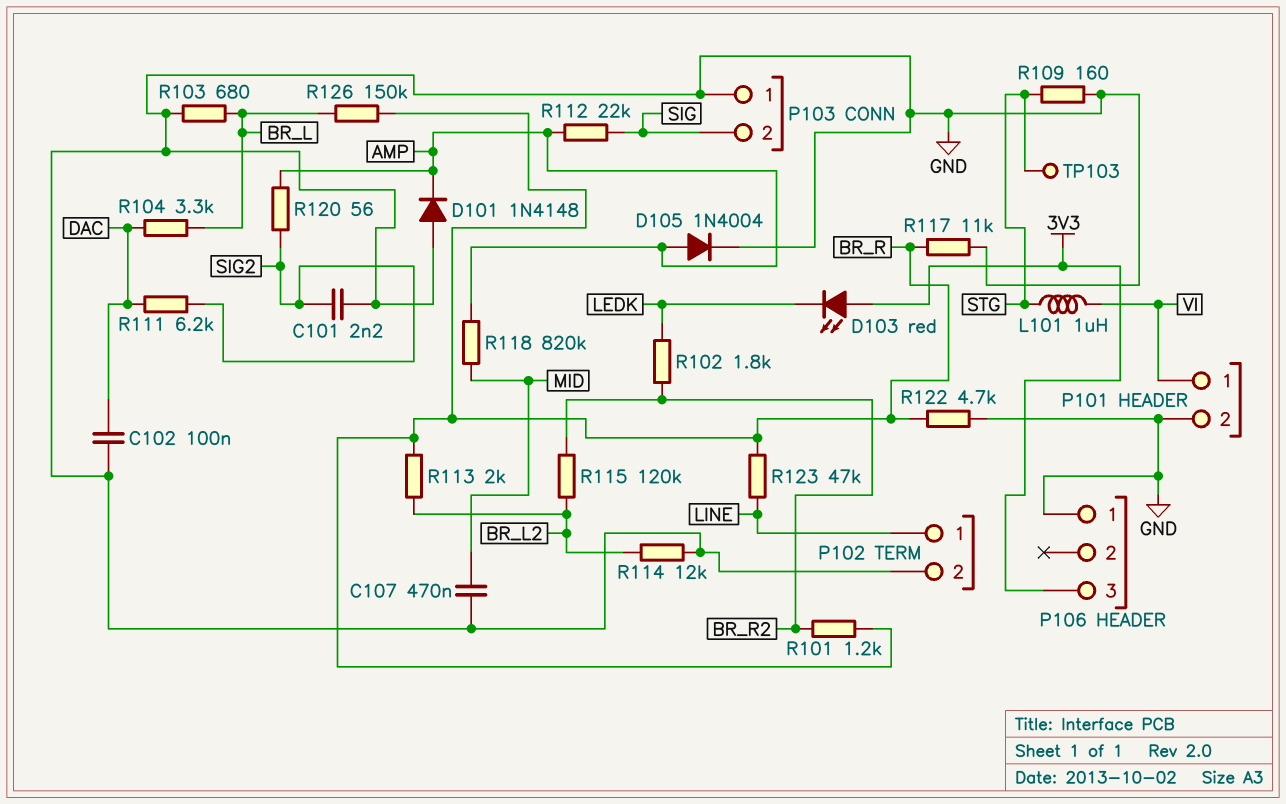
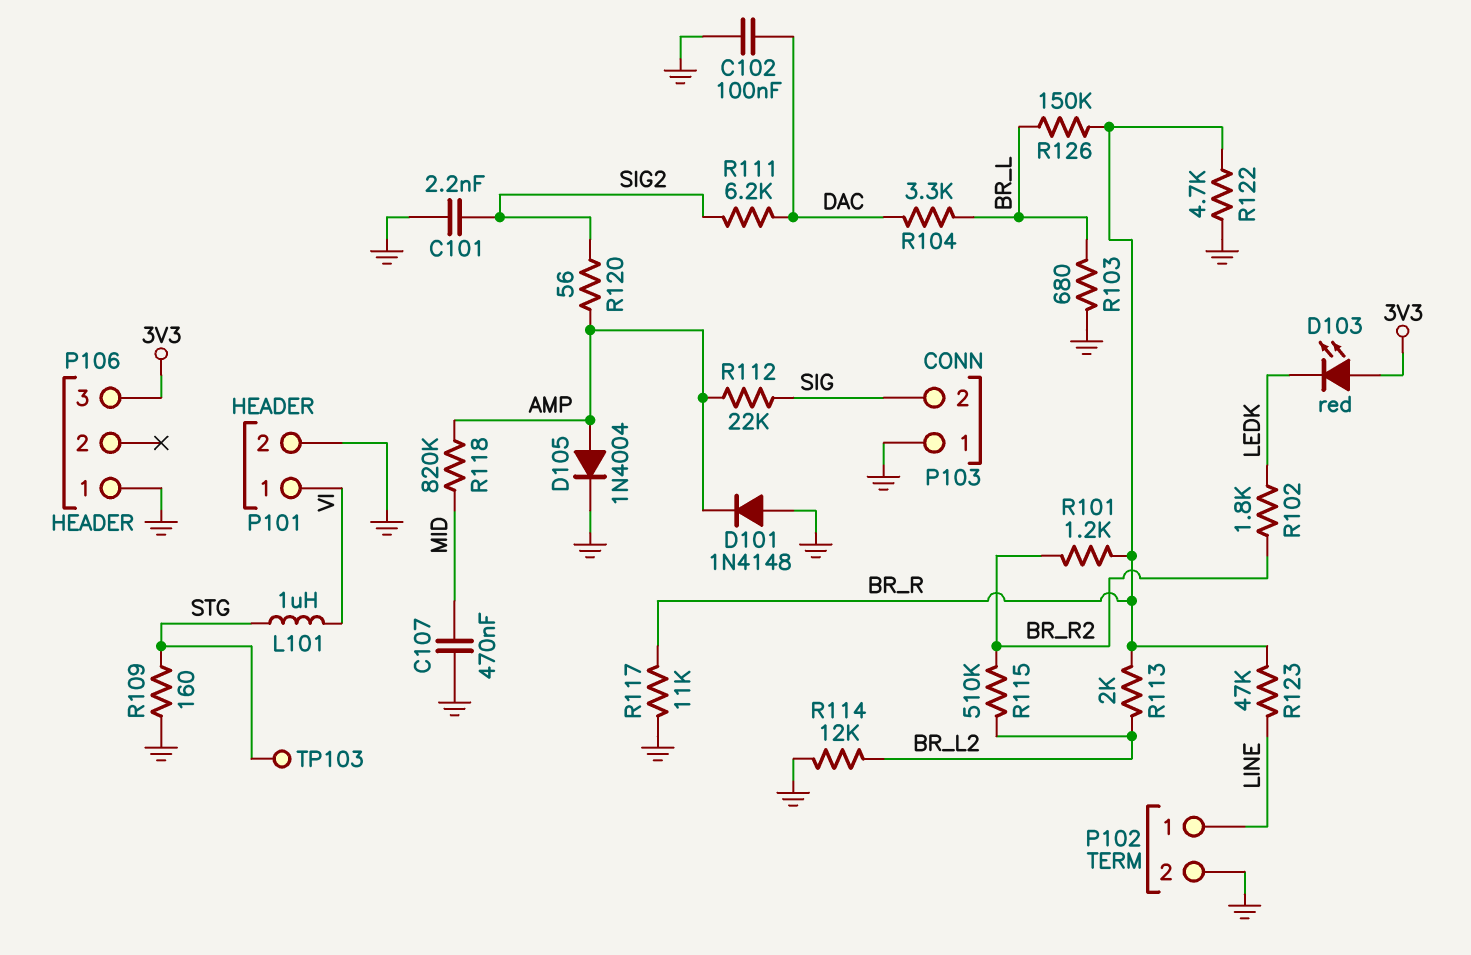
R115: 120k (BR_L2, BR_R2) -> 510k (BR_L2, BR_R2)

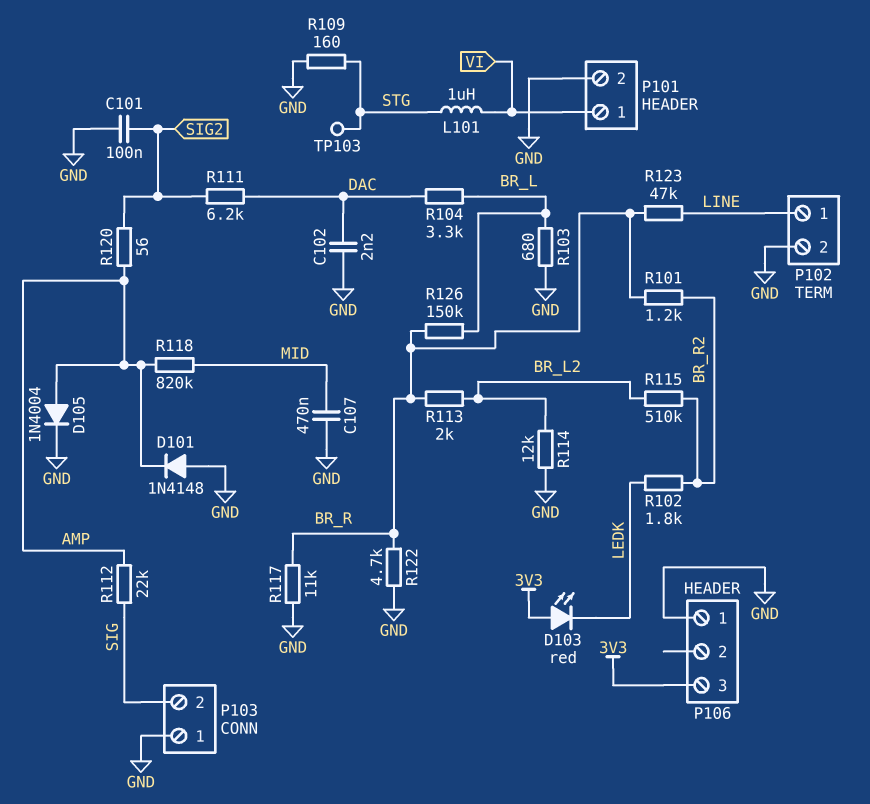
C101: 2.2nF (GND, SIG2) -> 100nF (GND, SIG2)
C102: 100nF (DAC, GND) -> 2.2nF (DAC, GND)

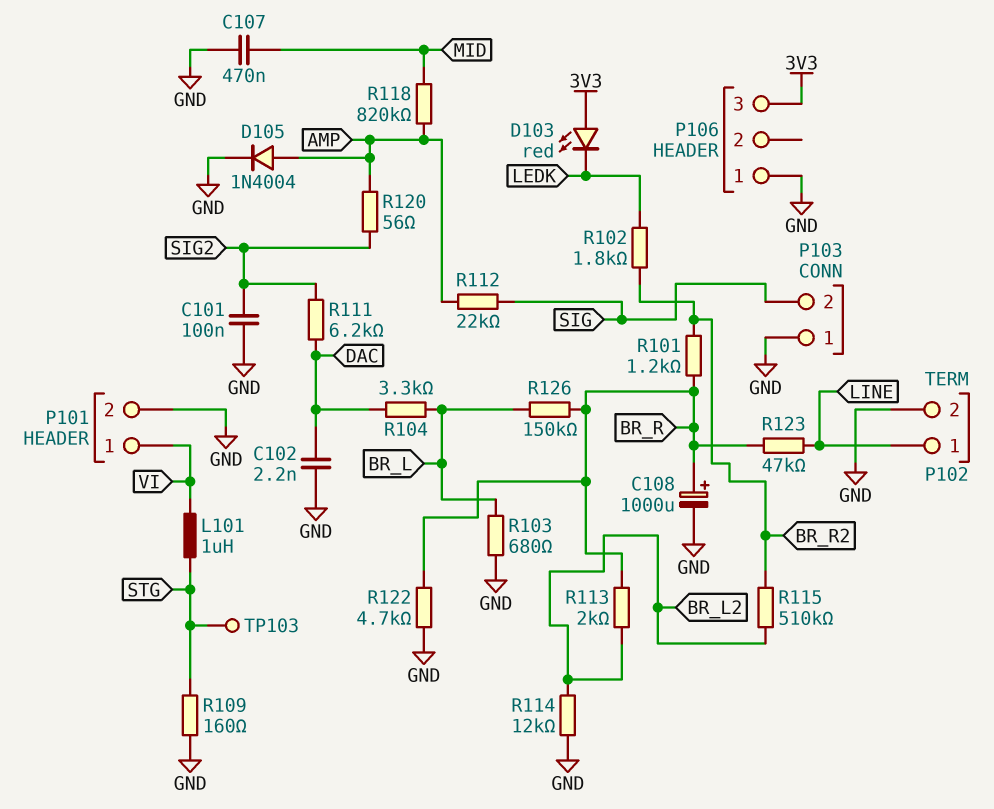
C108: none -> 1000uF (plus BR_R, minus GND)
D101: diode 1N4148 (A GND, K AMP) -> none
R117: 11k (BR_R, GND) -> none

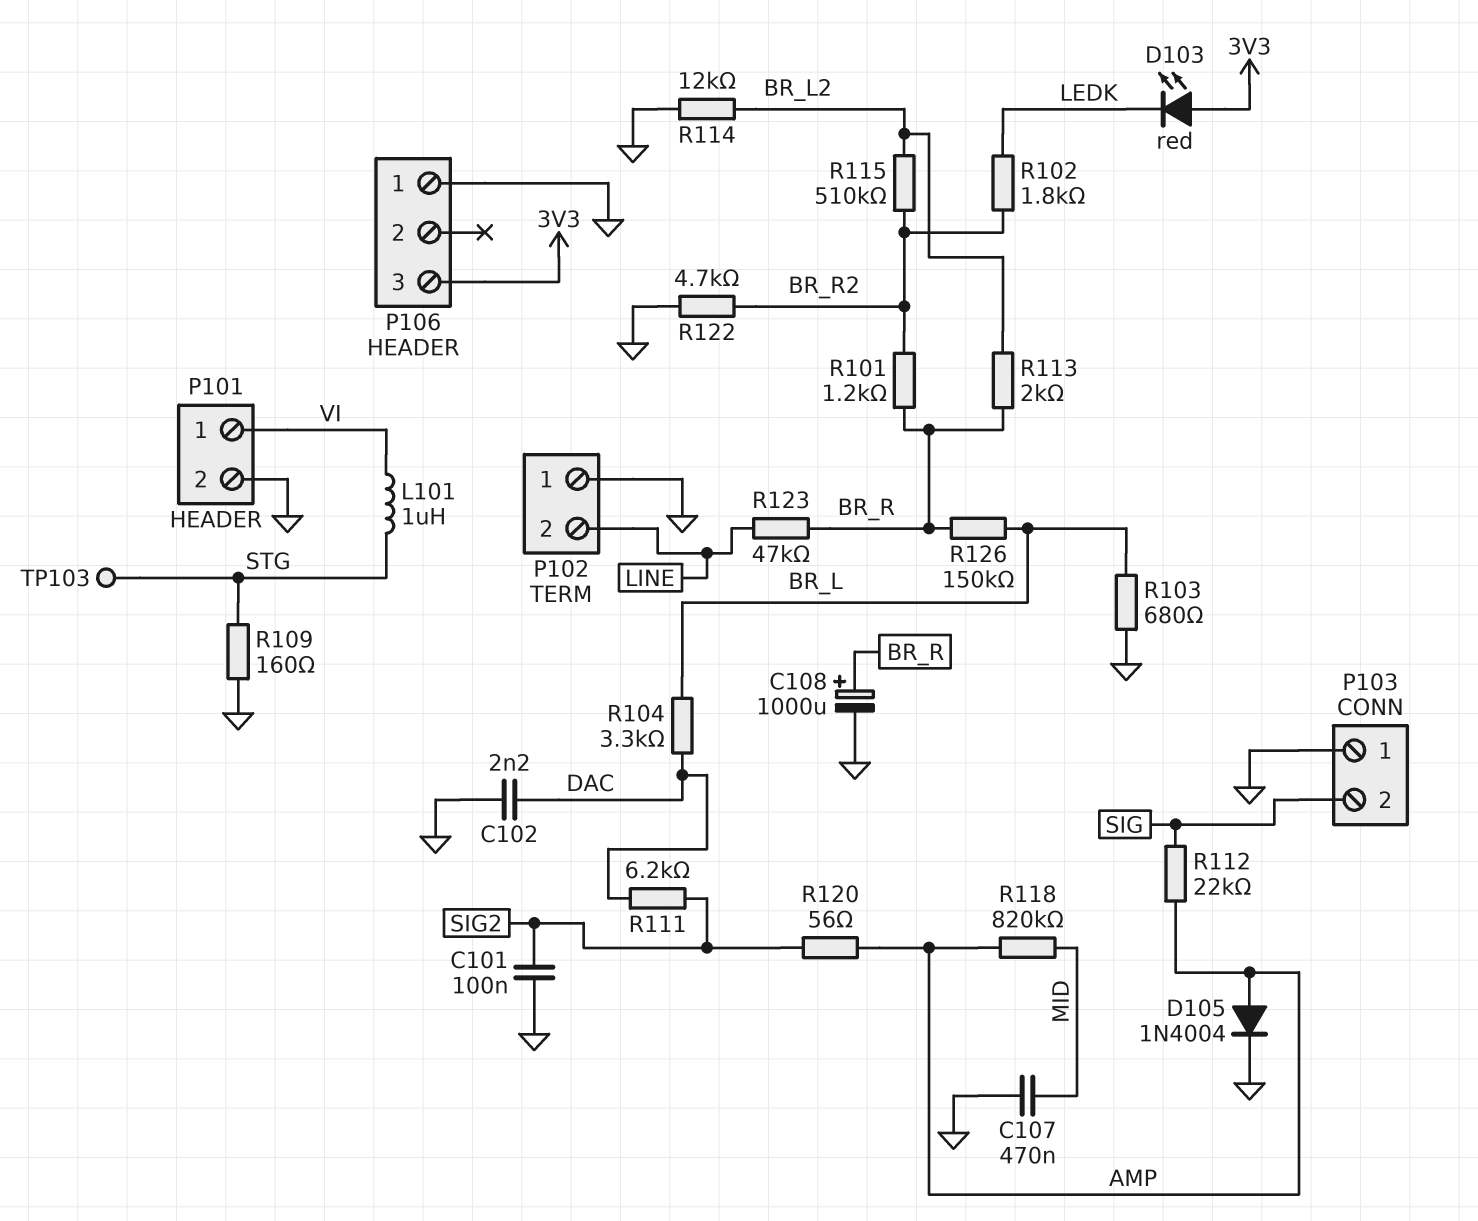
P102 pin 1: LINE -> GND
P102 pin 2: GND -> LINE
R122: 4.7k (BR_R, GND) -> 4.7k (BR_R2, GND)

